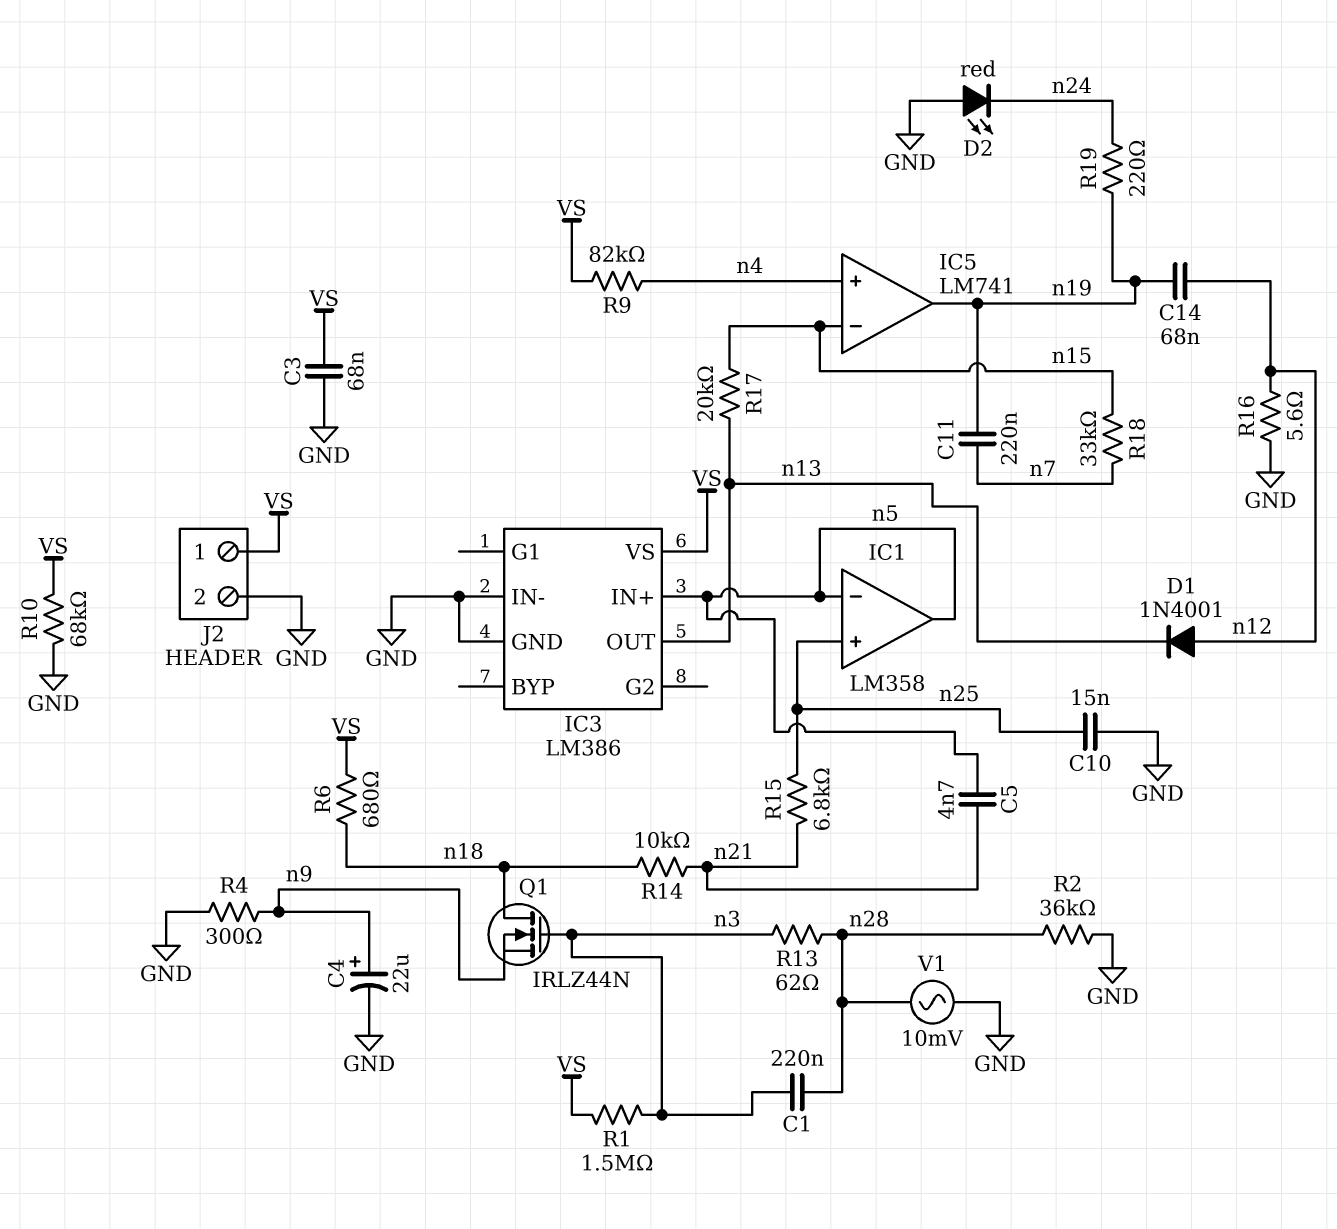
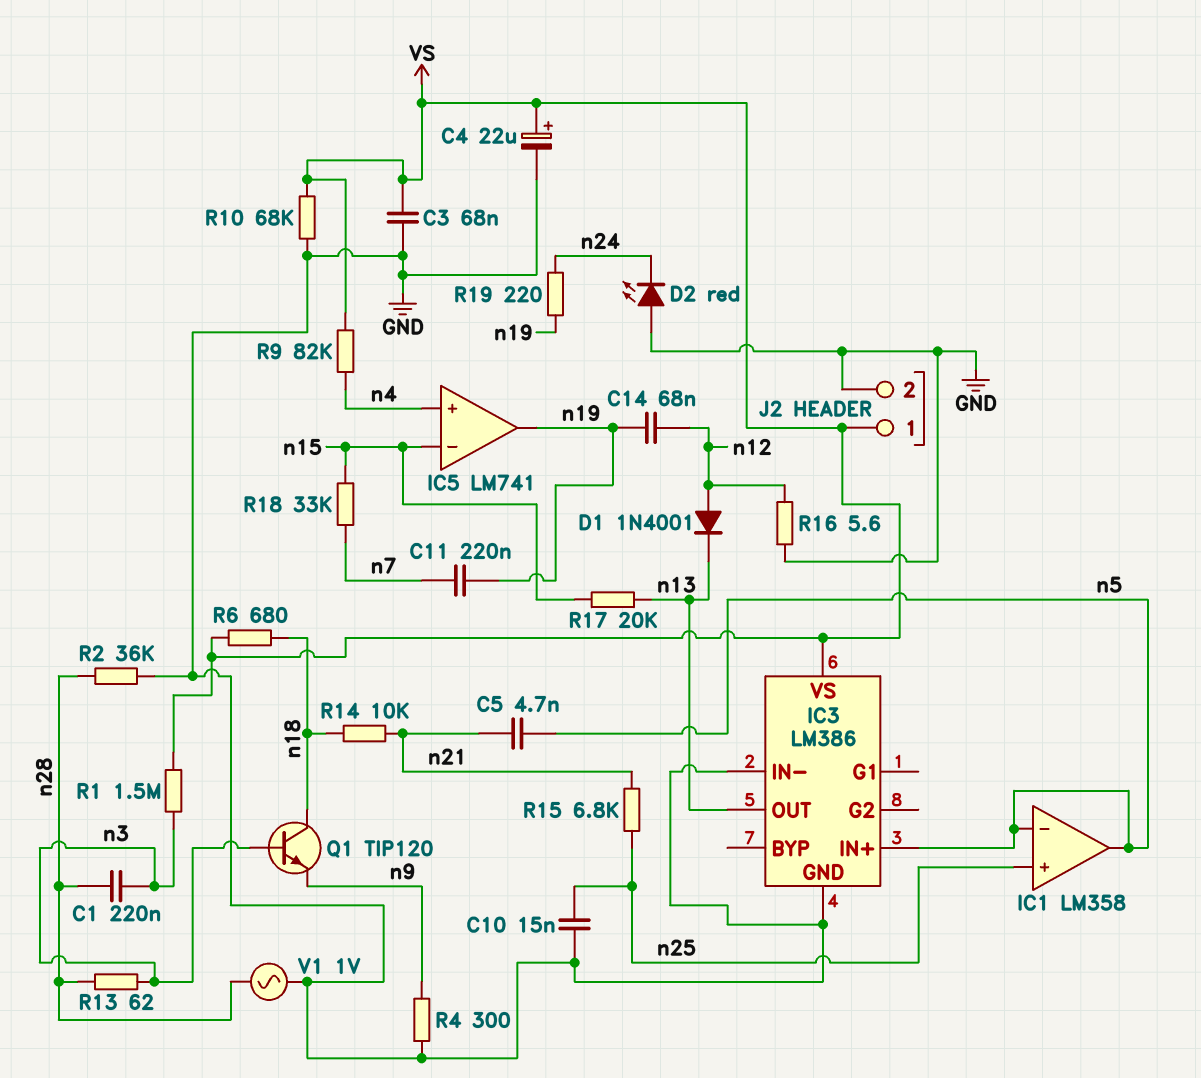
C4: 22uF (plus n9, minus GND) -> 22uF (plus VS, minus GND)
Q1: NMOS IRLZ44N (G n3, D n18, S n9) -> NPN TIP120 (B n3, C n18, E n9)
V1: AC 10mV (GND, n28) -> AC 1V (GND, n28)

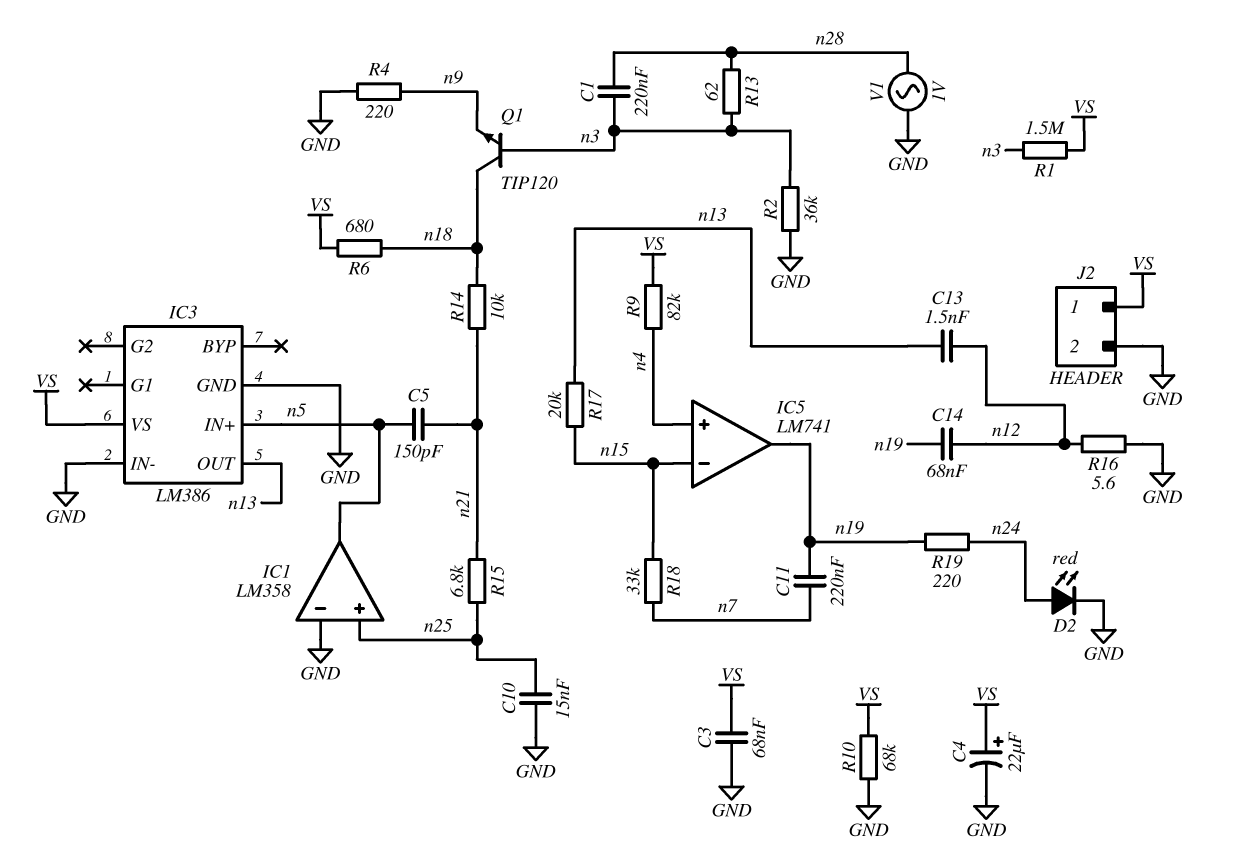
C5: 4.7nF (n5, n21) -> 150pF (n5, n21)
C13: none -> 1.5nF (n12, n13)
D1: diode 1N4001 (A n12, K n13) -> none
D2: LED red (A GND, K n24) -> LED red (A n24, K GND)
IC1 pin in-: n5 -> GND
R2: 36k (GND, n28) -> 36k (GND, n3)
R4: 300 (GND, n9) -> 220 (GND, n9)

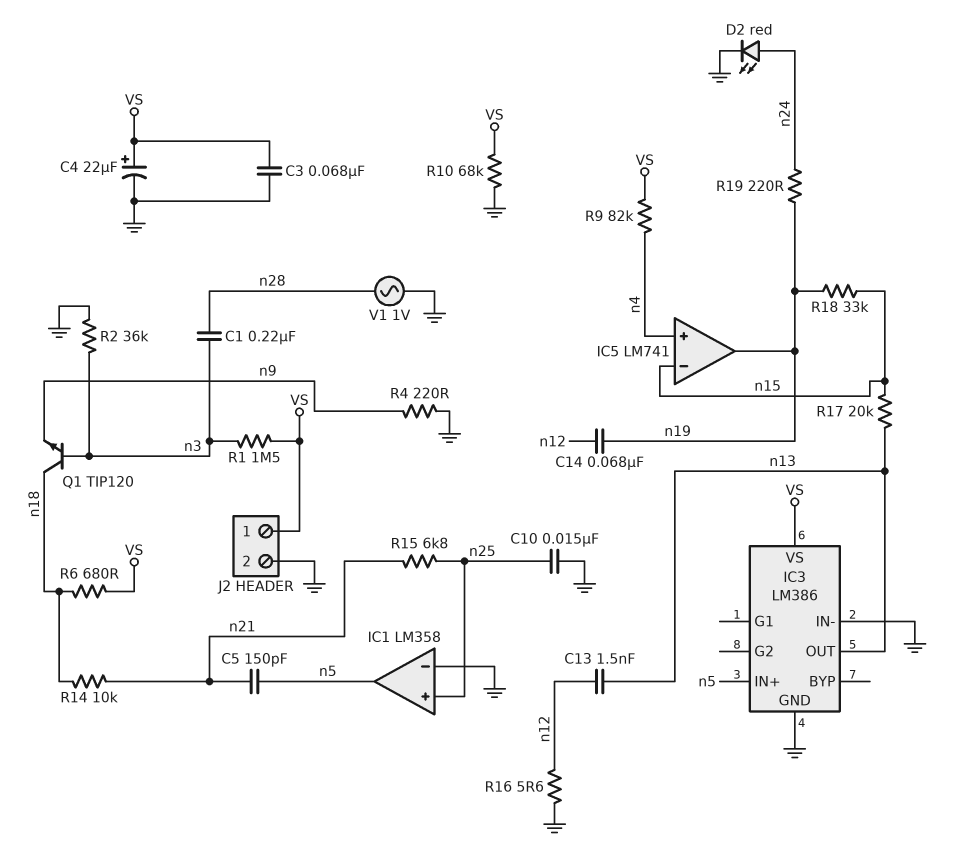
C11: 220nF (n7, n19) -> none
R13: 62 (n3, n28) -> none
R18: 33k (n7, n15) -> 33k (n15, n19)

